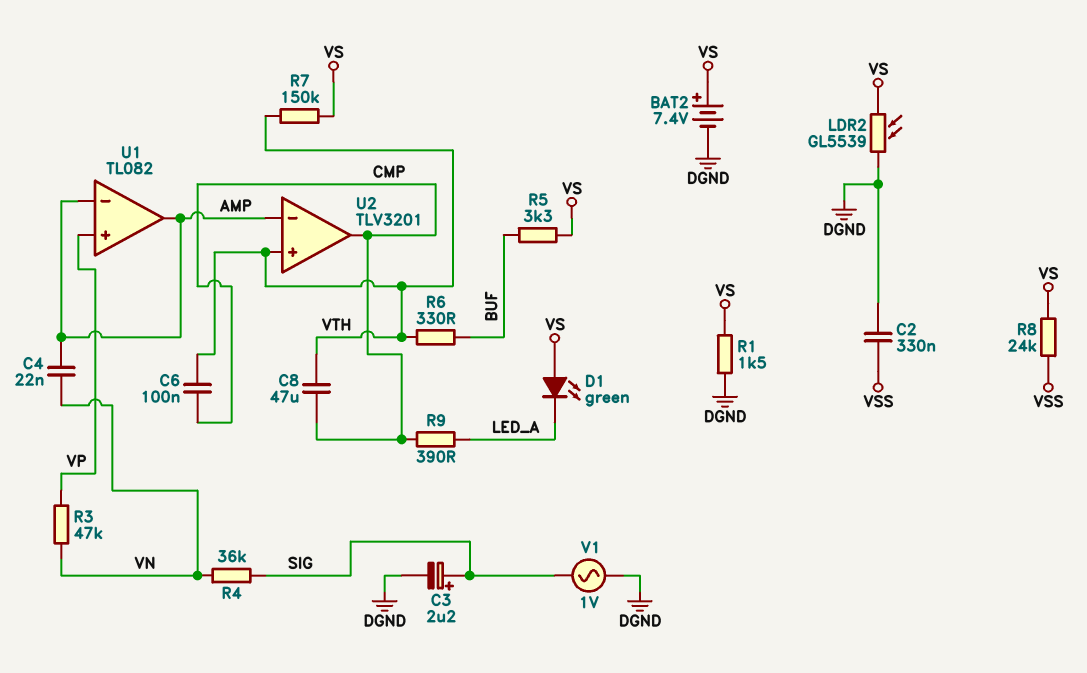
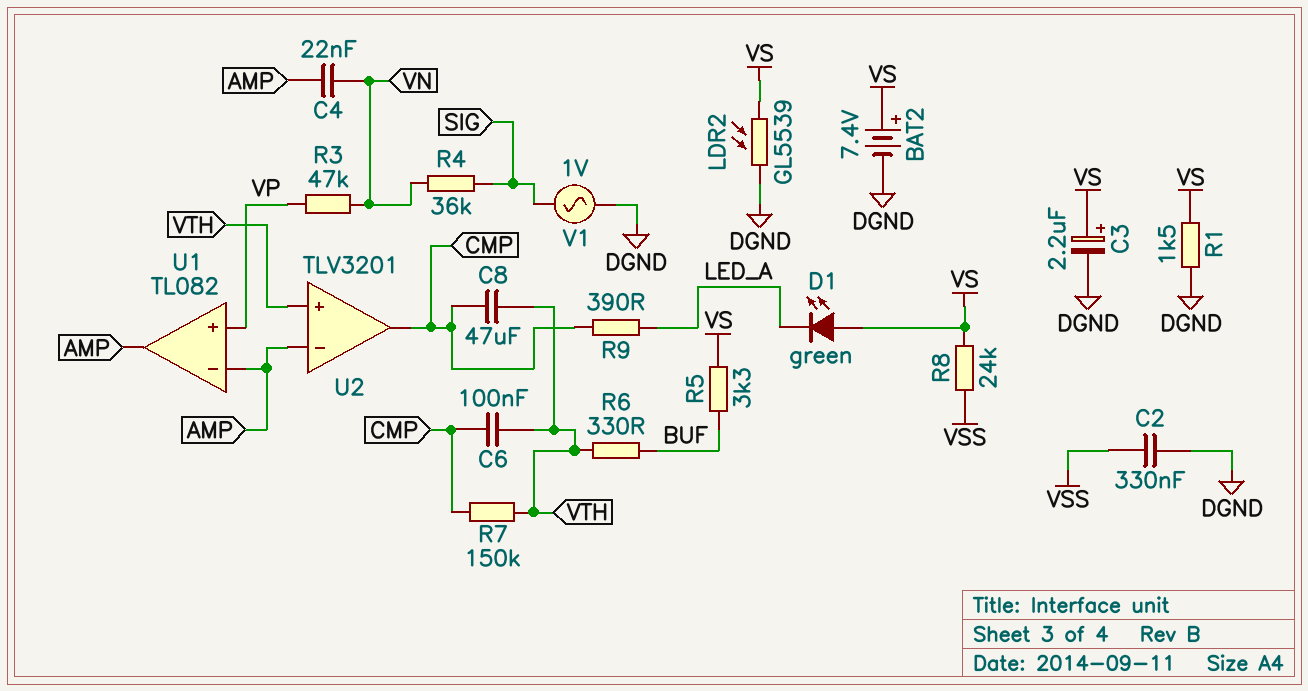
C3: 2.2uF (plus SIG, minus DGND) -> 2.2uF (plus VS, minus DGND)
R7: 150k (VS, VTH) -> 150k (CMP, VTH)

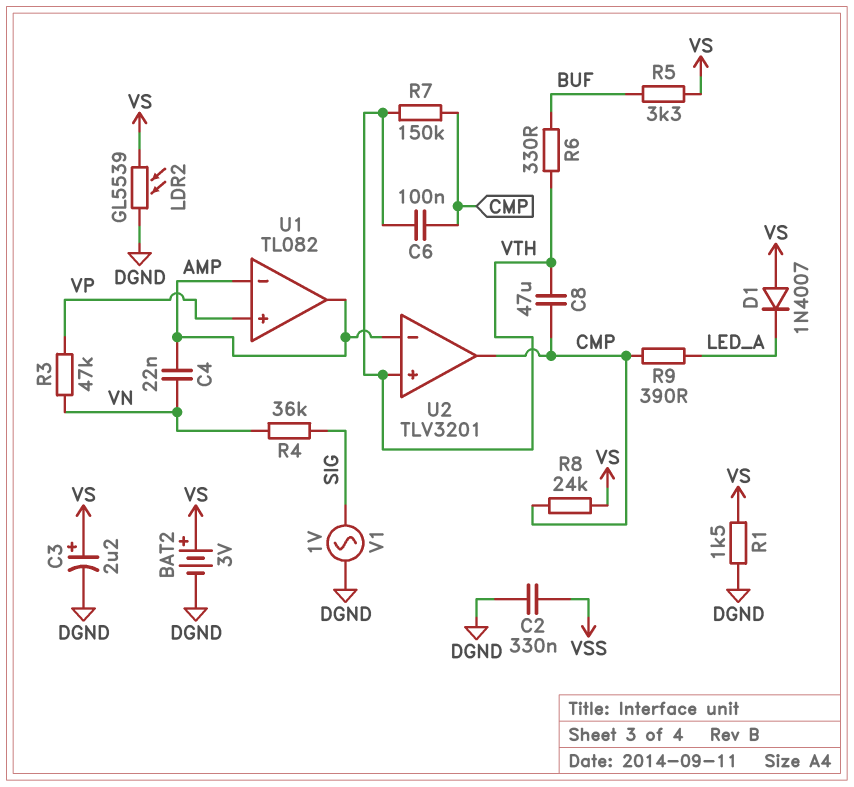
BAT2: 7.4V (plus VS, minus DGND) -> 3V (plus VS, minus DGND)
D1: LED green (A VS, K LED_A) -> diode 1N4007 (A VS, K LED_A)
R8: 24k (VS, VSS) -> 24k (CMP, VS)

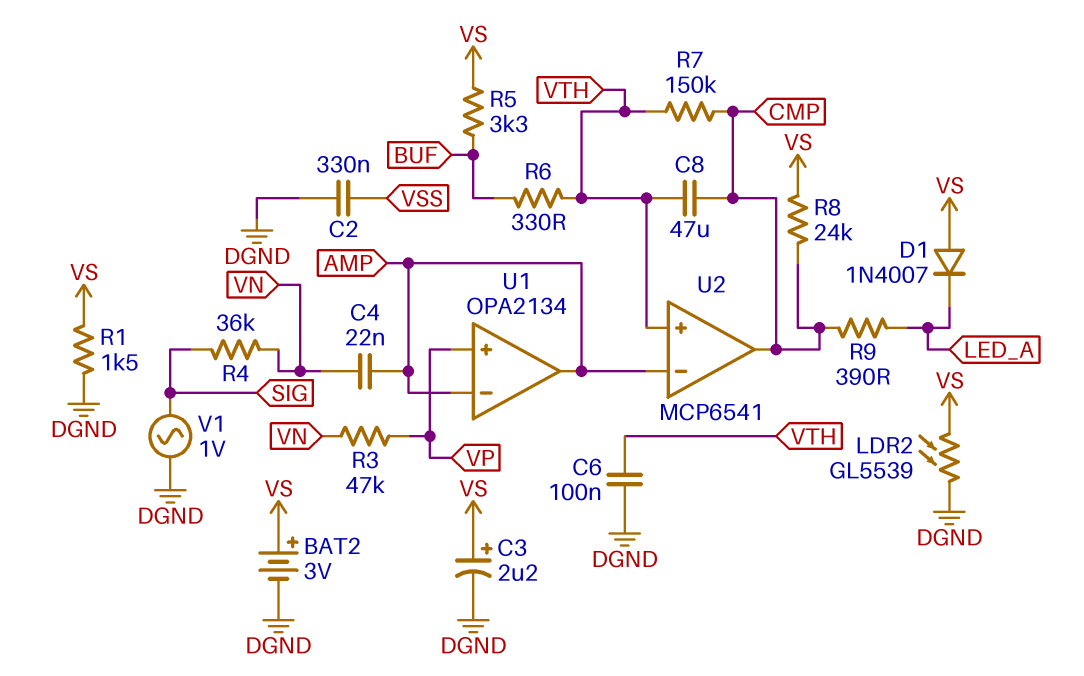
C6: 100nF (CMP, VTH) -> 100nF (DGND, VTH)
U1: TL082 -> OPA2134
U2: TLV3201 -> MCP6541

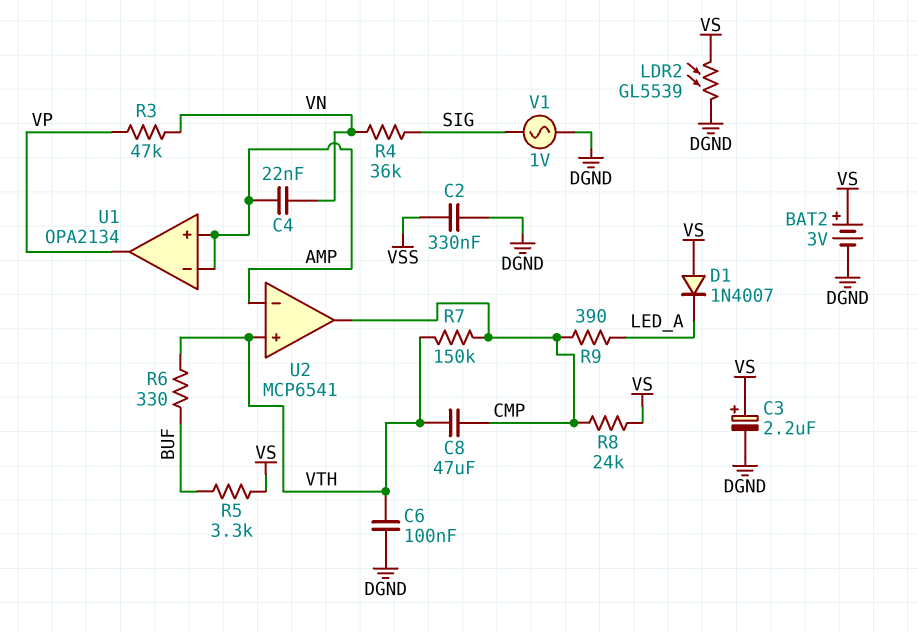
R1: 1.5k (DGND, VS) -> none
U1 pin in+: VP -> AMP
U1 pin out: AMP -> VP

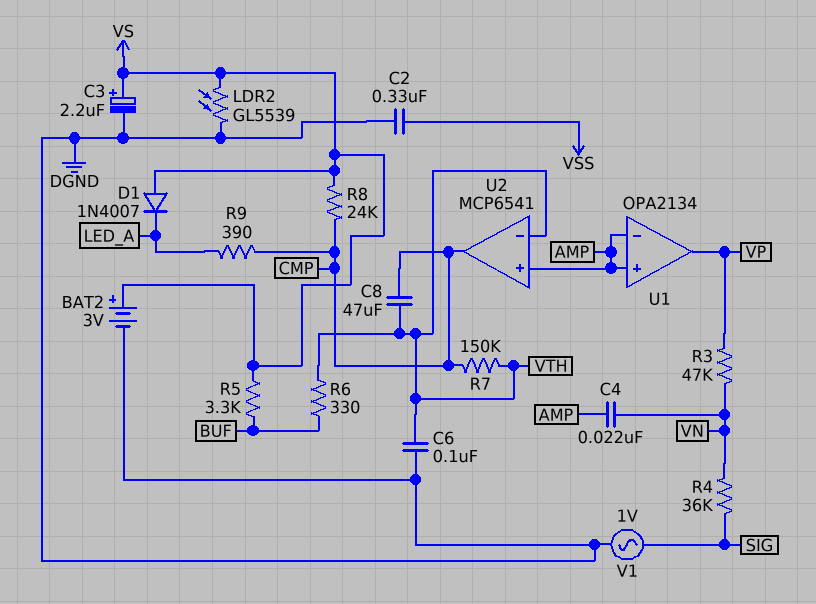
U2 pin in+: VTH -> AMP
U2 pin in-: AMP -> VTH

